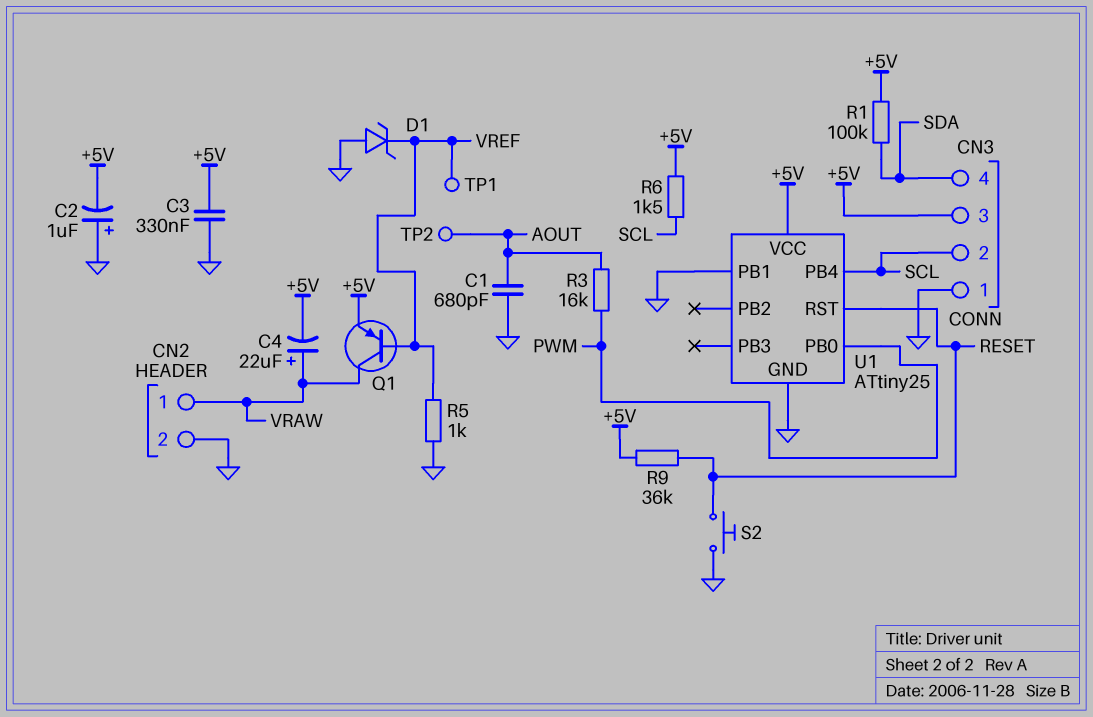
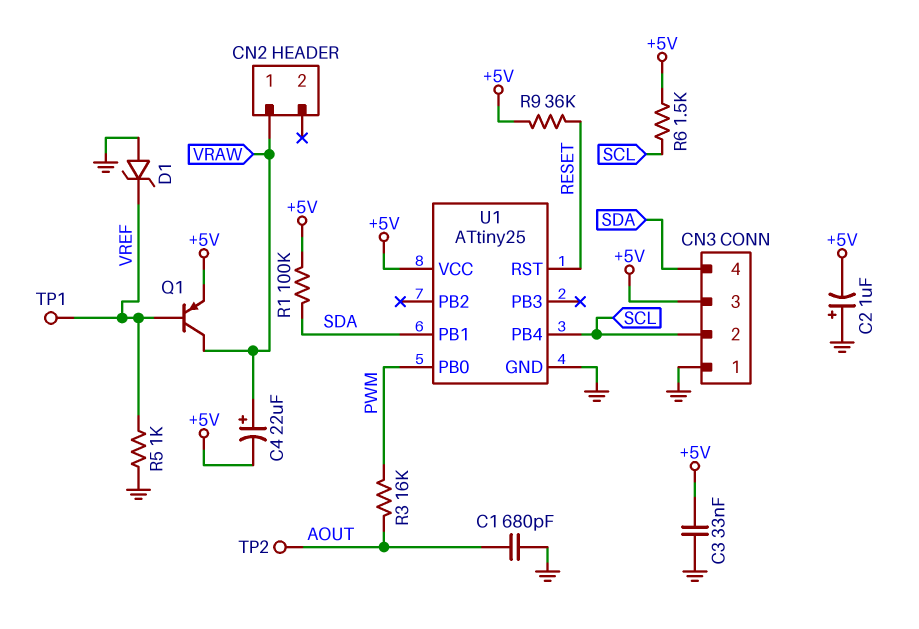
C3: 330nF (+5V, GND) -> 33nF (+5V, GND)
CN2 pin 2: GND -> none
S2: button (GND, RESET) -> none
U1 pin PB1: GND -> SDA

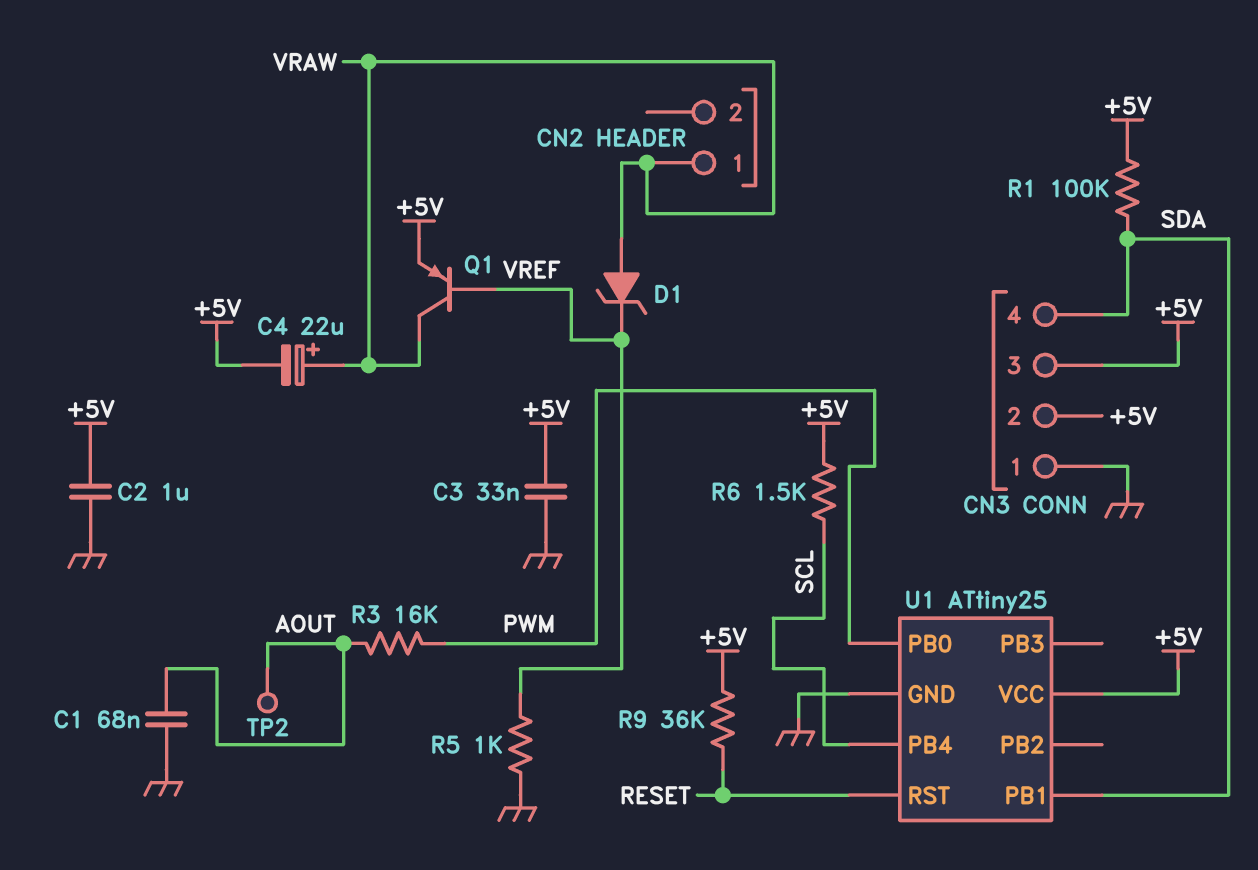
C1: 680pF (AOUT, GND) -> 68nF (AOUT, GND)
C2: 1uF (plus GND, minus +5V) -> 1uF (+5V, GND)
CN3 pin 2: SCL -> +5V
D1: zener (A GND, K VREF) -> zener (A VRAW, K VREF)
TP1: test point (VREF) -> none

